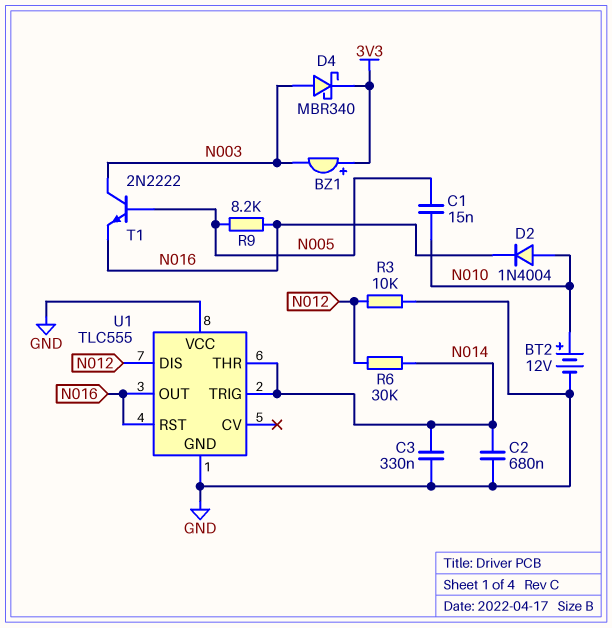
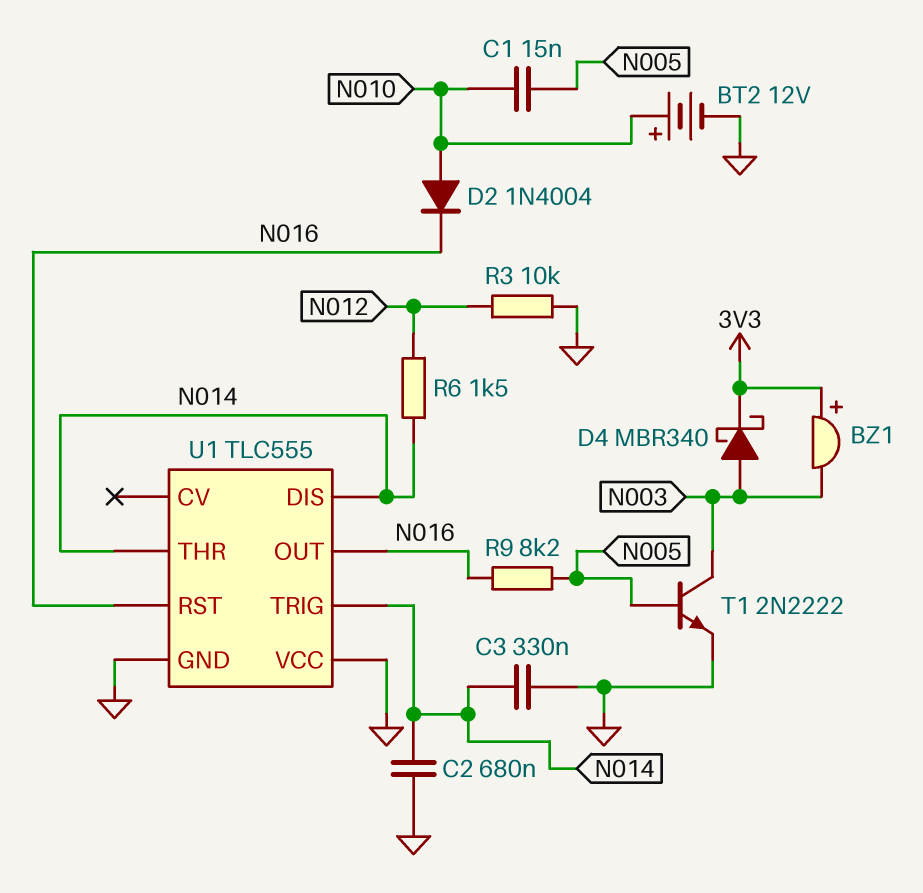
R6: 30k (N012, N014) -> 1.5k (N012, N014)
T1: NPN 2N2222 (B N005, C N003, E N016) -> NPN 2N2222 (B N005, C N003, E GND)
U1 pin DIS: N012 -> N014

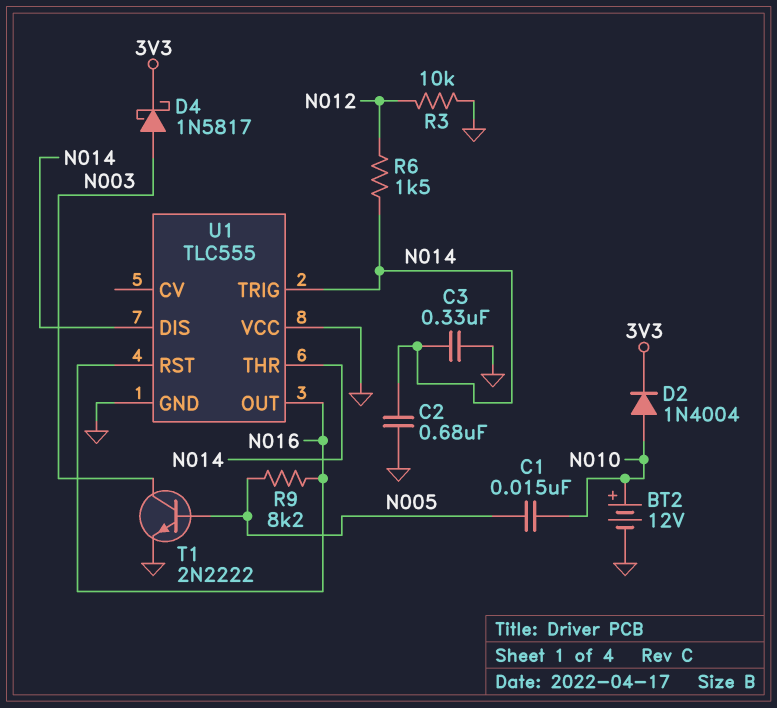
BZ1: buzzer (plus 3V3, minus N003) -> none
D2: diode 1N4004 (A N010, K N016) -> diode 1N4004 (A N010, K 3V3)
D4: schottky MBR340 (A N003, K 3V3) -> schottky 1N5817 (A N003, K 3V3)

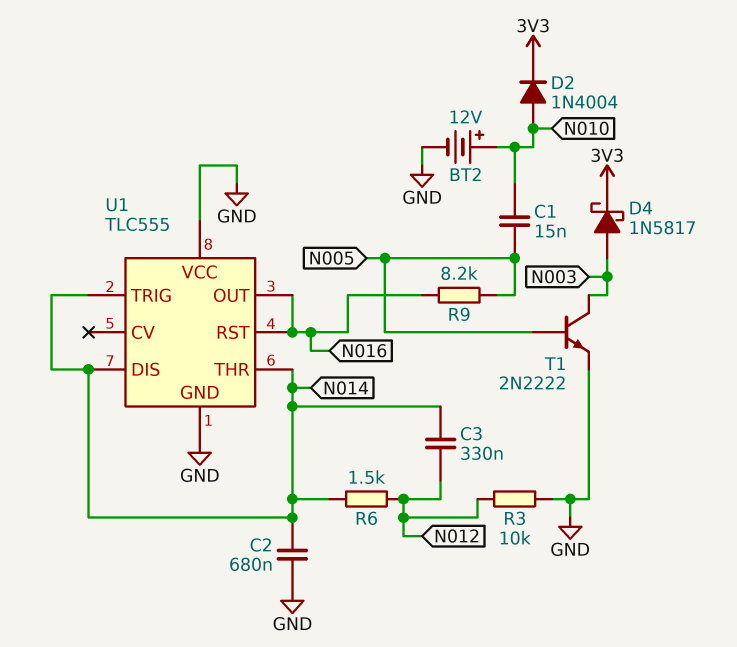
C3: 330nF (GND, N014) -> 330nF (N012, N014)

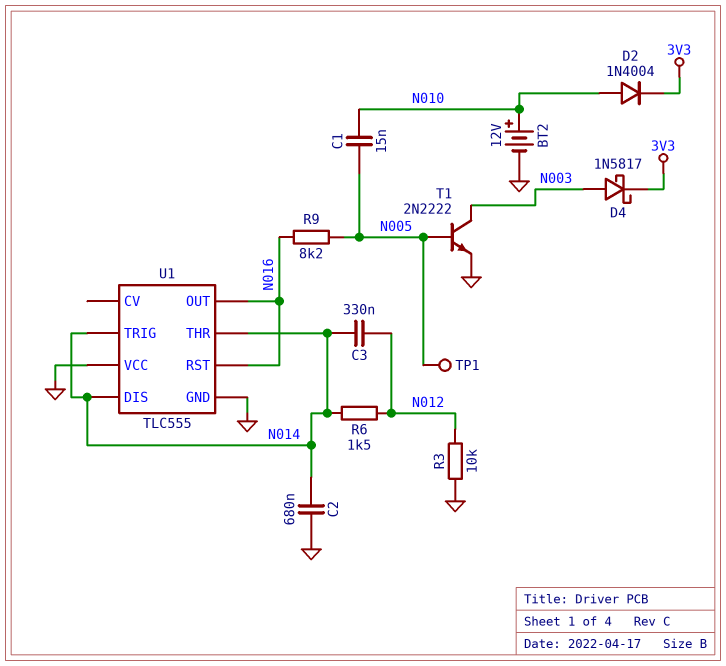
TP1: none -> test point (N005)

